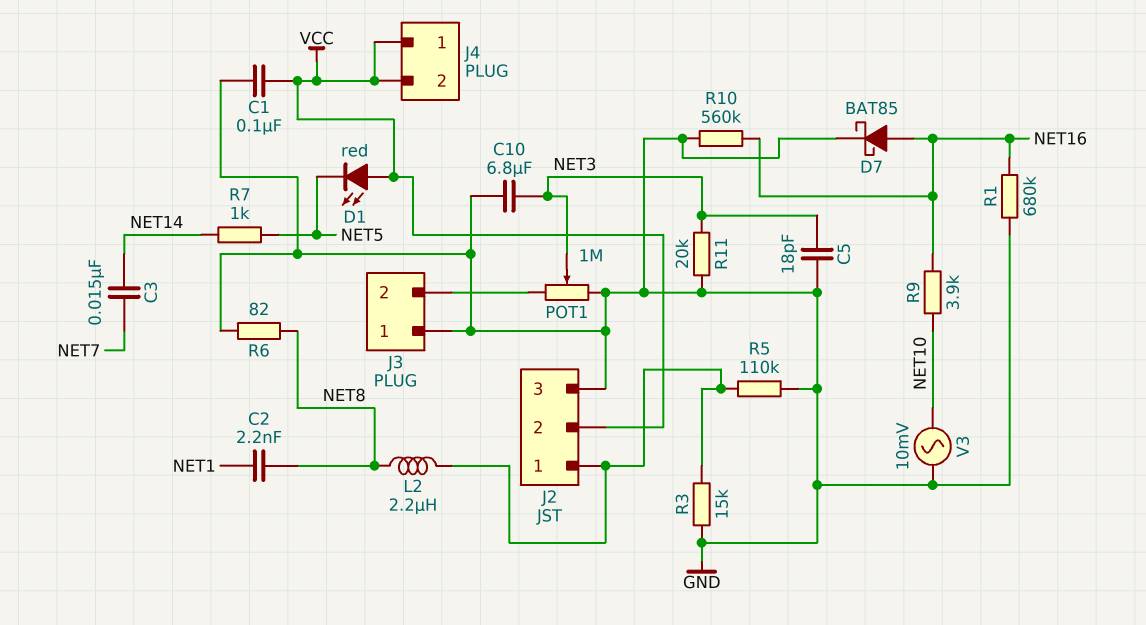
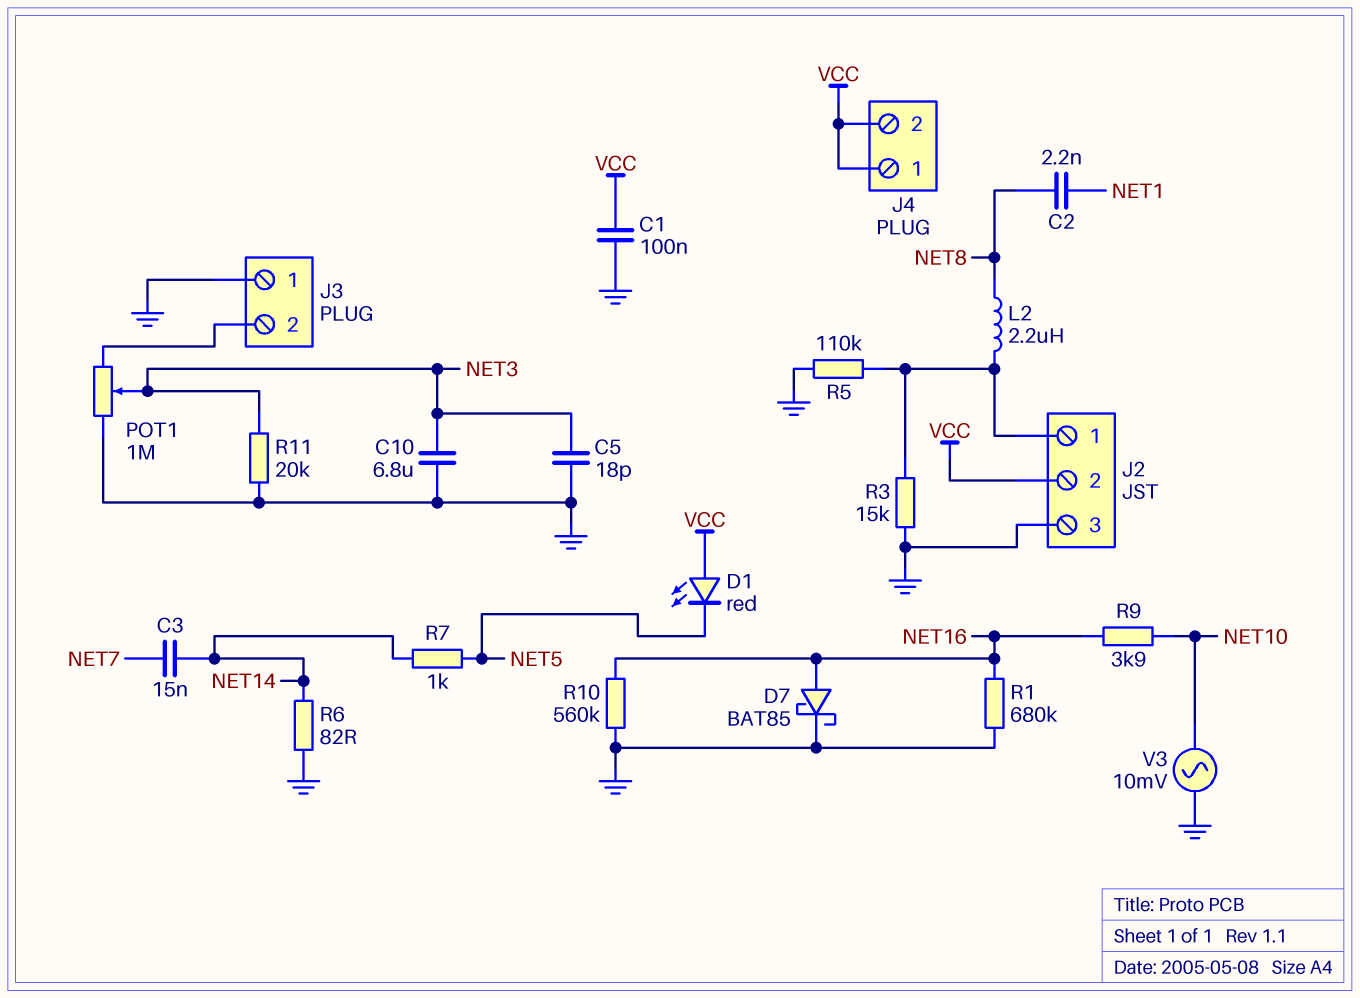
R6: 82 (GND, NET8) -> 82 (GND, NET14)

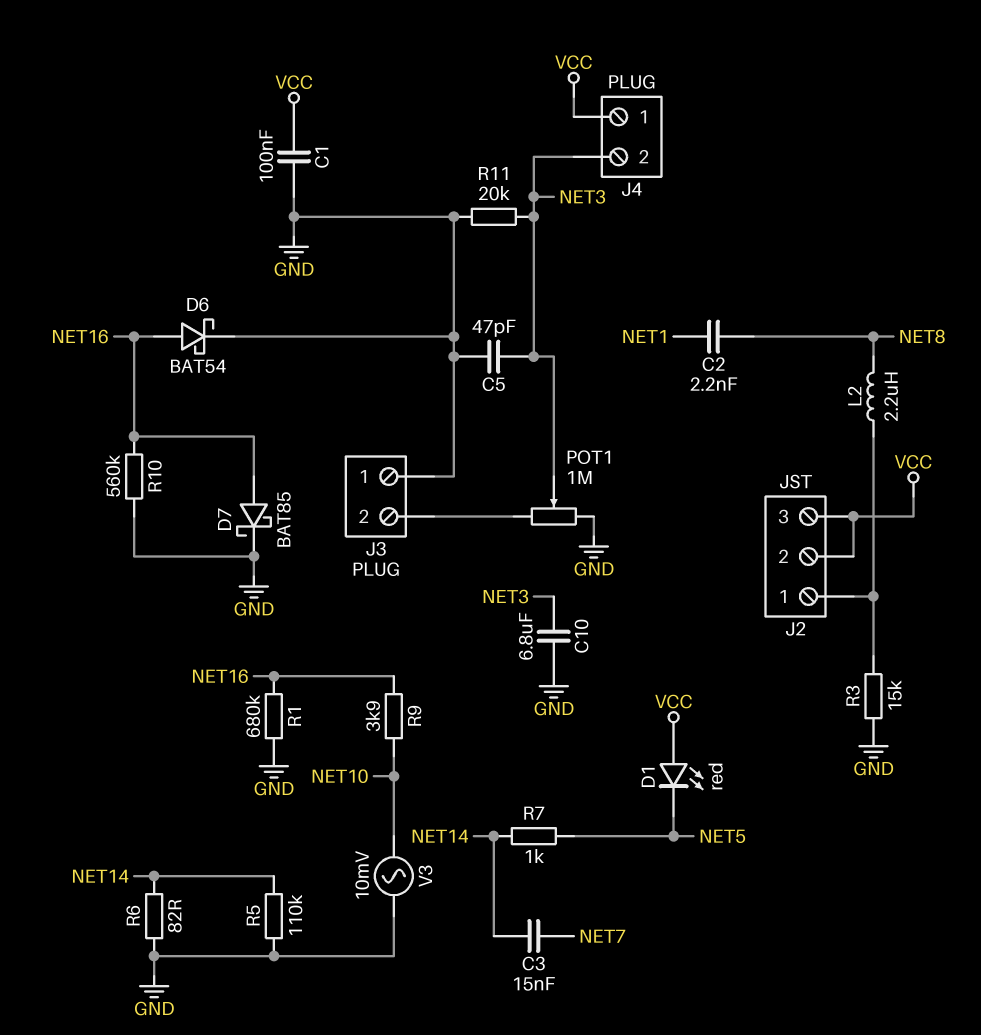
C5: 18pF (GND, NET3) -> 47pF (GND, NET3)
D6: none -> schottky BAT54 (A NET16, K GND)
J2 pin 3: GND -> VCC
J4 pin 2: VCC -> NET3
R5: 110k (GND, J2/1) -> 110k (GND, NET14)

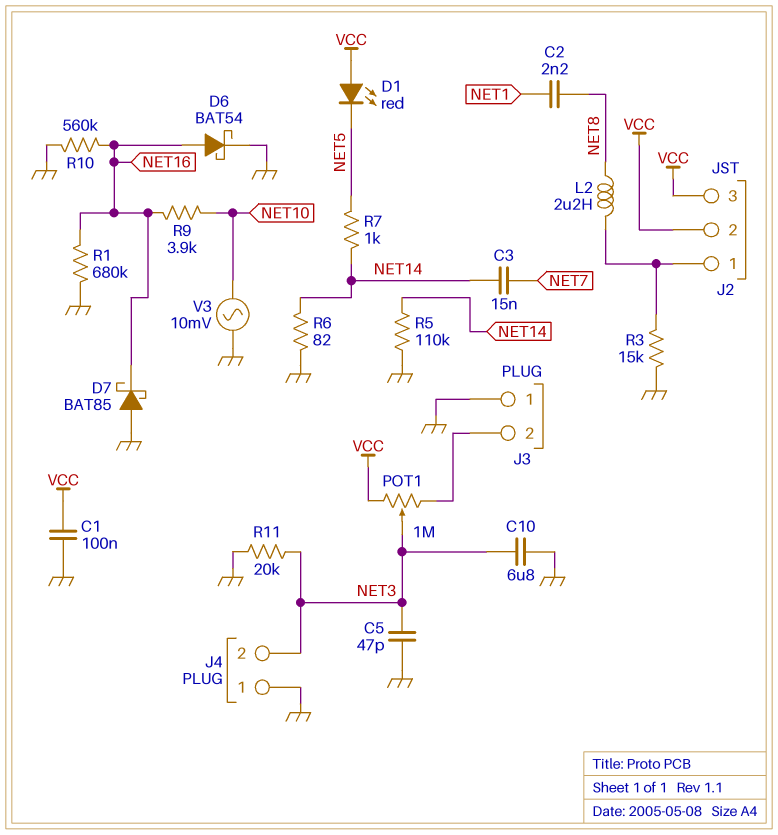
D7: schottky BAT85 (A NET16, K GND) -> schottky BAT85 (A GND, K NET16)
J4 pin 1: VCC -> GND
POT1: 1M (GND, J3/2, wiper NET3) -> 1M (J3/2, VCC, wiper NET3)

